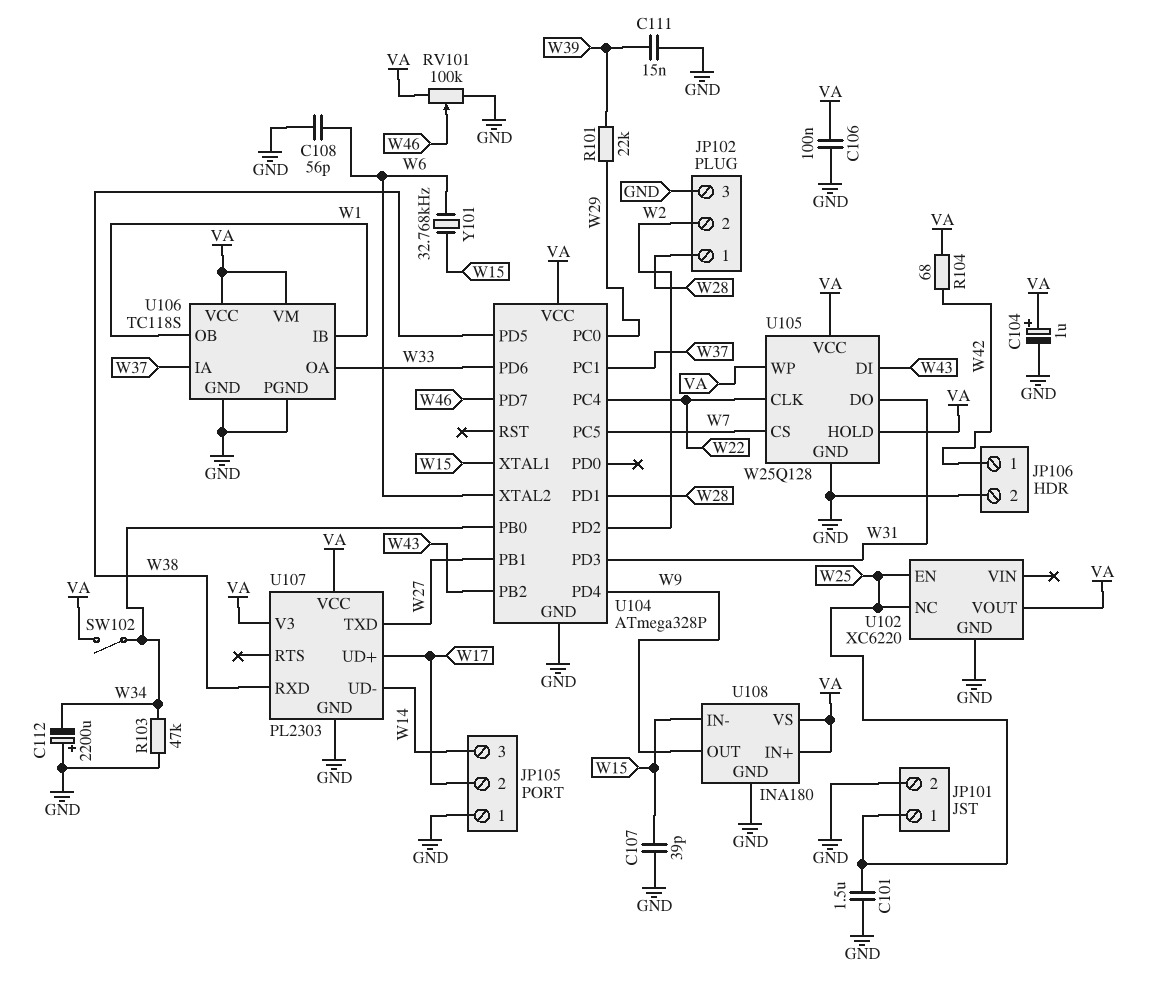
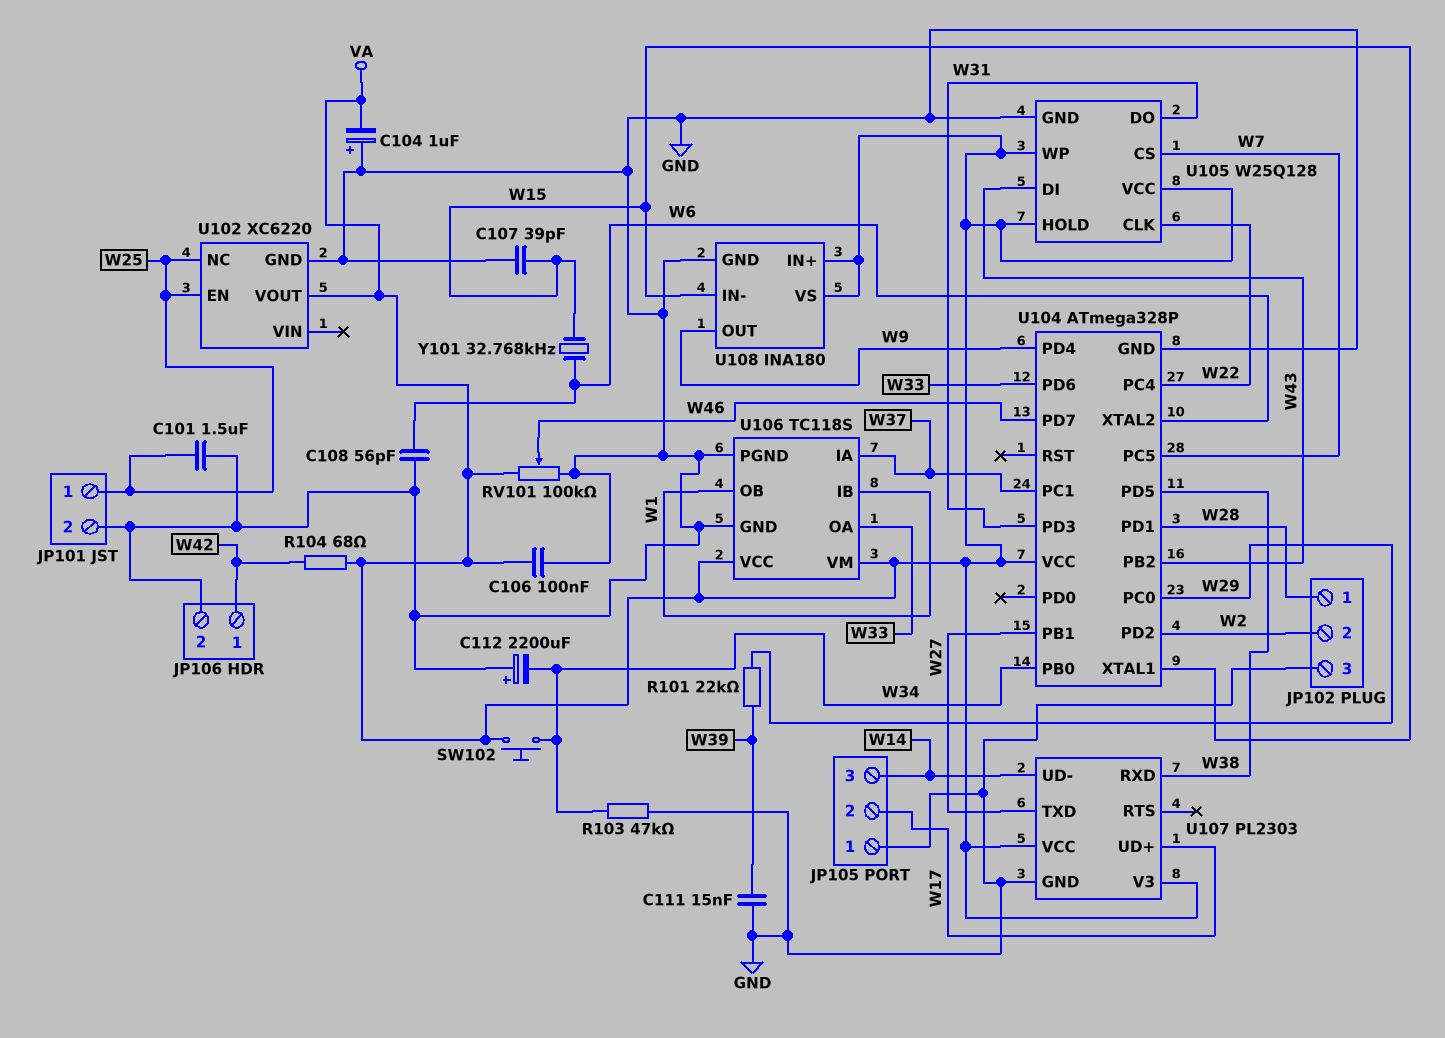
C104: 1uF (plus VA, minus GND) -> 1uF (plus GND, minus VA)
SW102: switch (VA, W34) -> button (VA, W34)

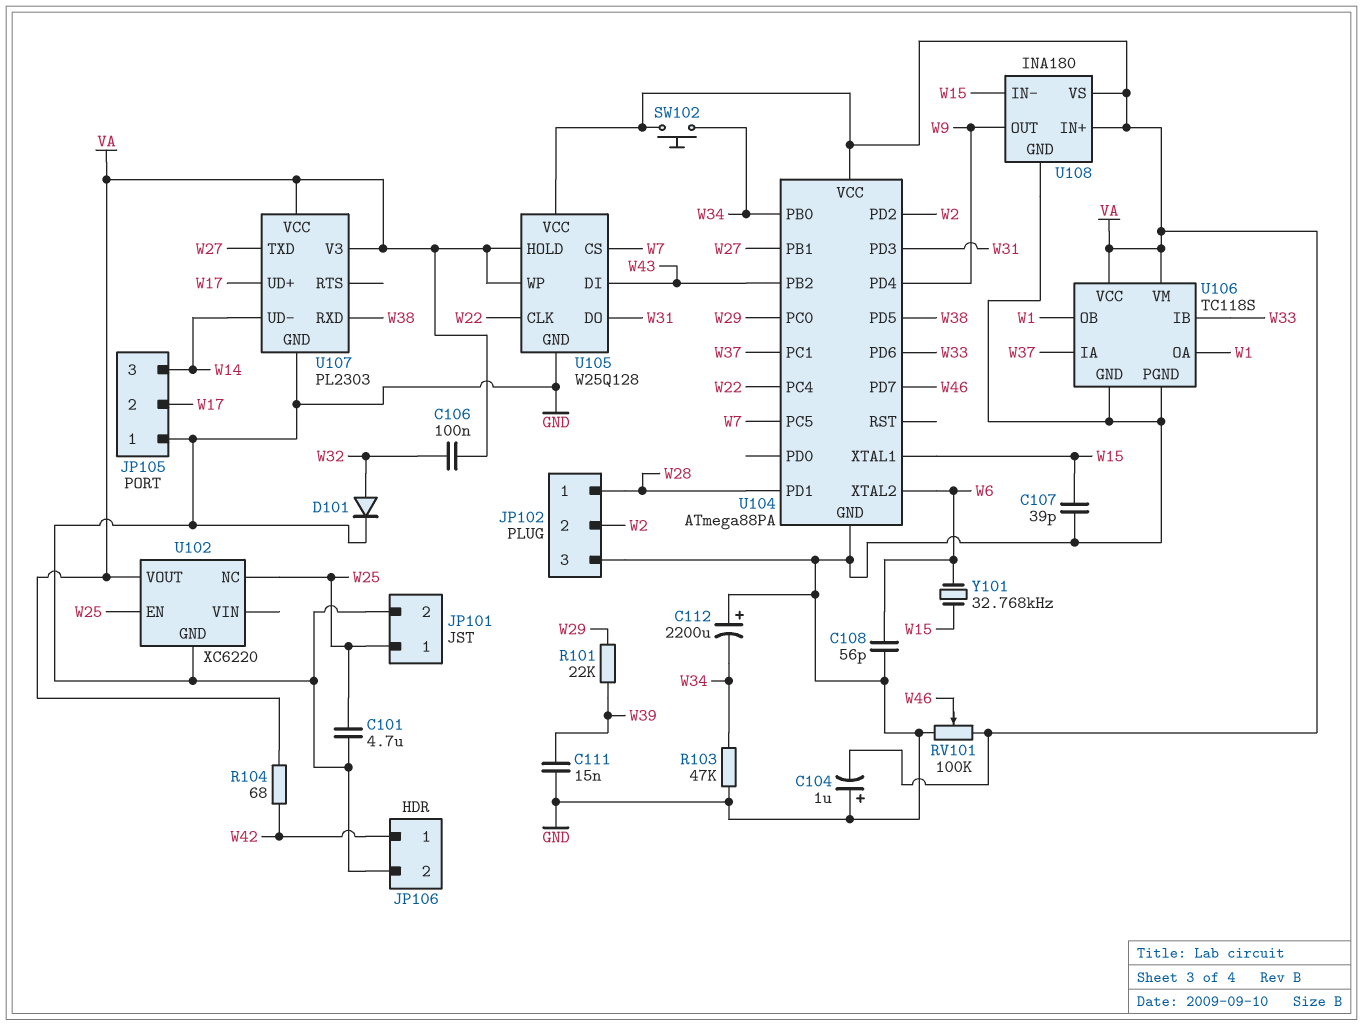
C101: 1.5uF (GND, W25) -> 4.7uF (GND, W25)
C106: 100nF (GND, VA) -> 100nF (VA, W32)
D101: none -> diode (A W32, K GND)
U104: ATmega328P -> ATmega88PA
U106 pin IB: W1 -> W33
U106 pin OA: W33 -> W1

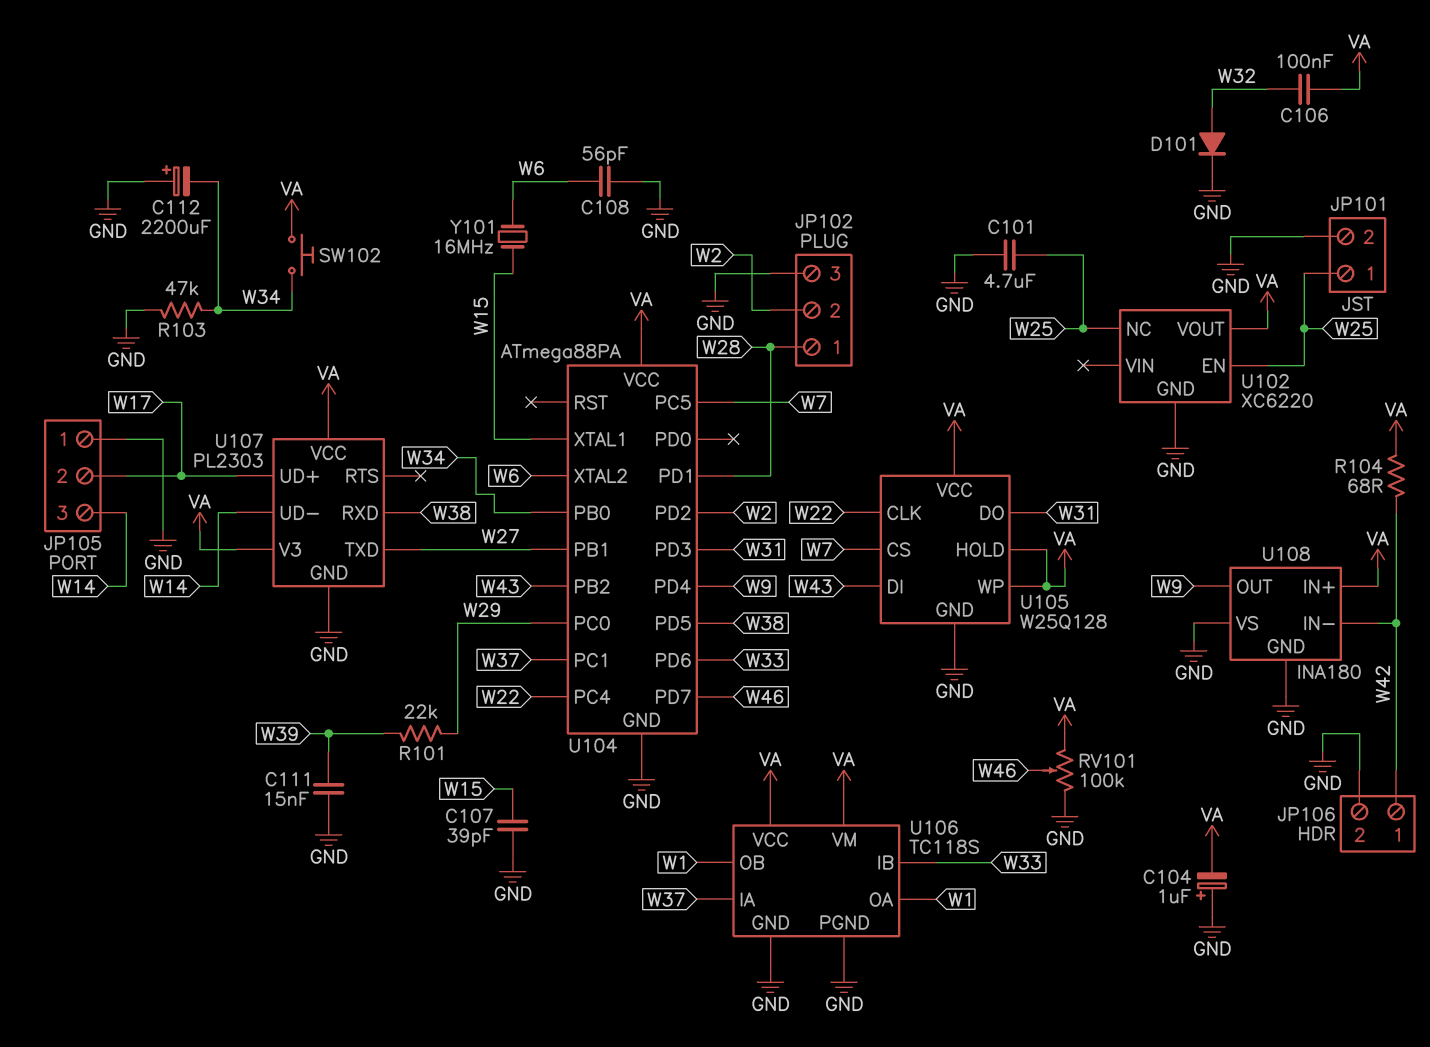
U108 pin IN-: W15 -> W42
U108 pin VS: VA -> GND
Y101: 32.768kHz (W6, W15) -> 16MHz (W6, W15)

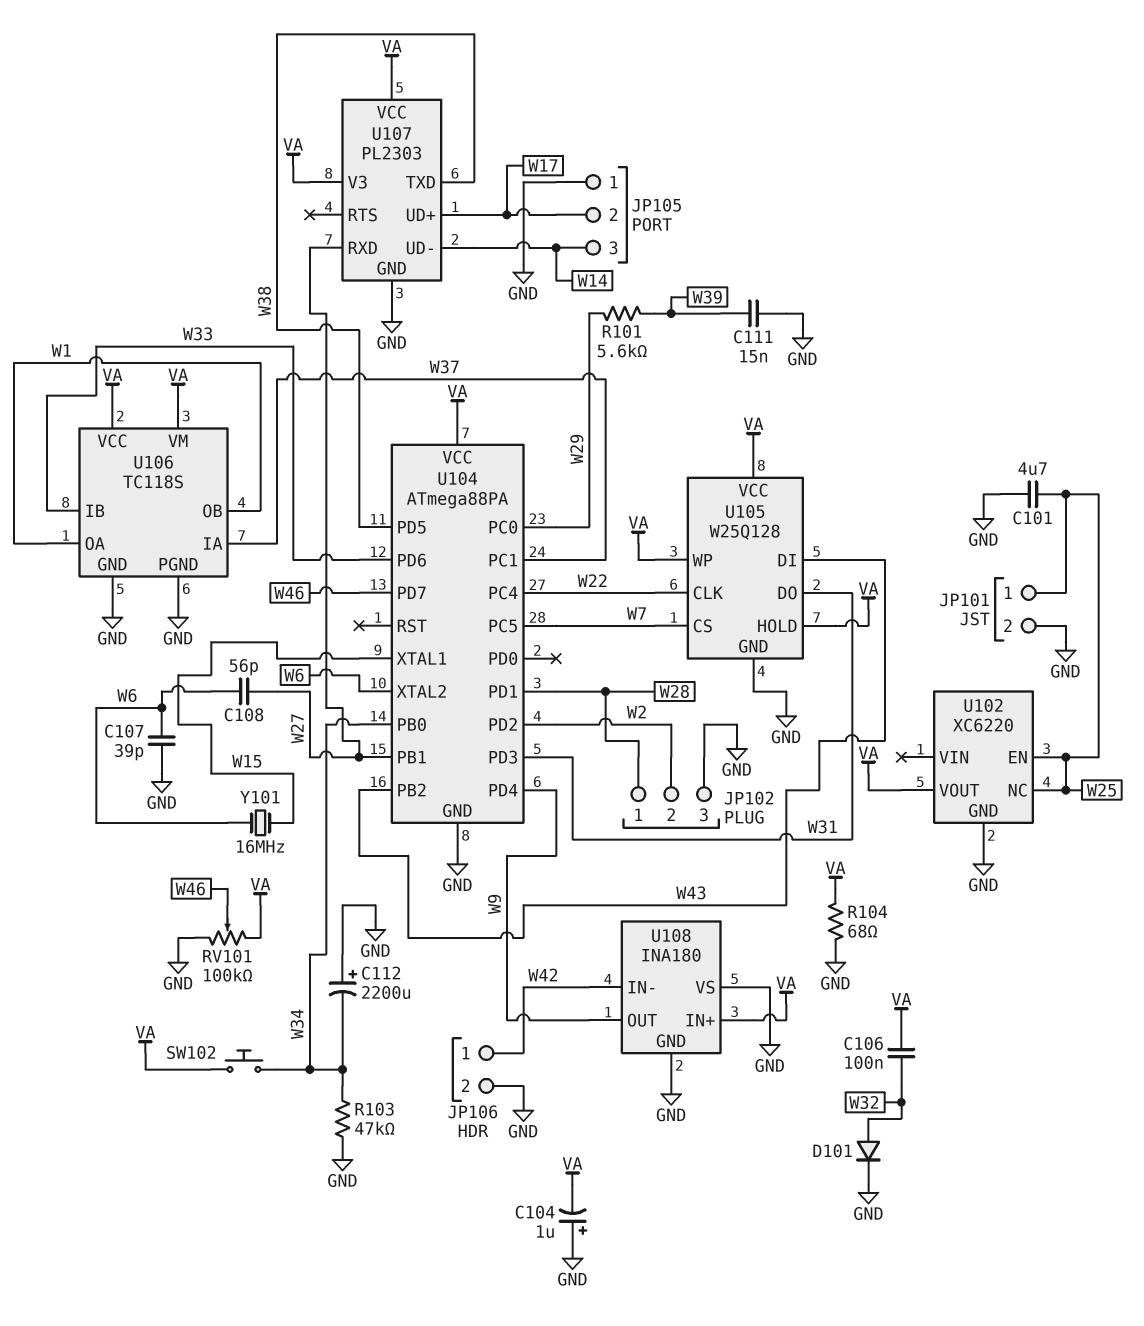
C107: 39pF (GND, W15) -> 39pF (GND, W6)
C108: 56pF (GND, W6) -> 56pF (W6, W27)
R101: 22k (W29, W39) -> 5.6k (W29, W39)
R104: 68 (VA, W42) -> 68 (GND, VA)
U107 pin RXD: W38 -> W27
U107 pin TXD: W27 -> W38

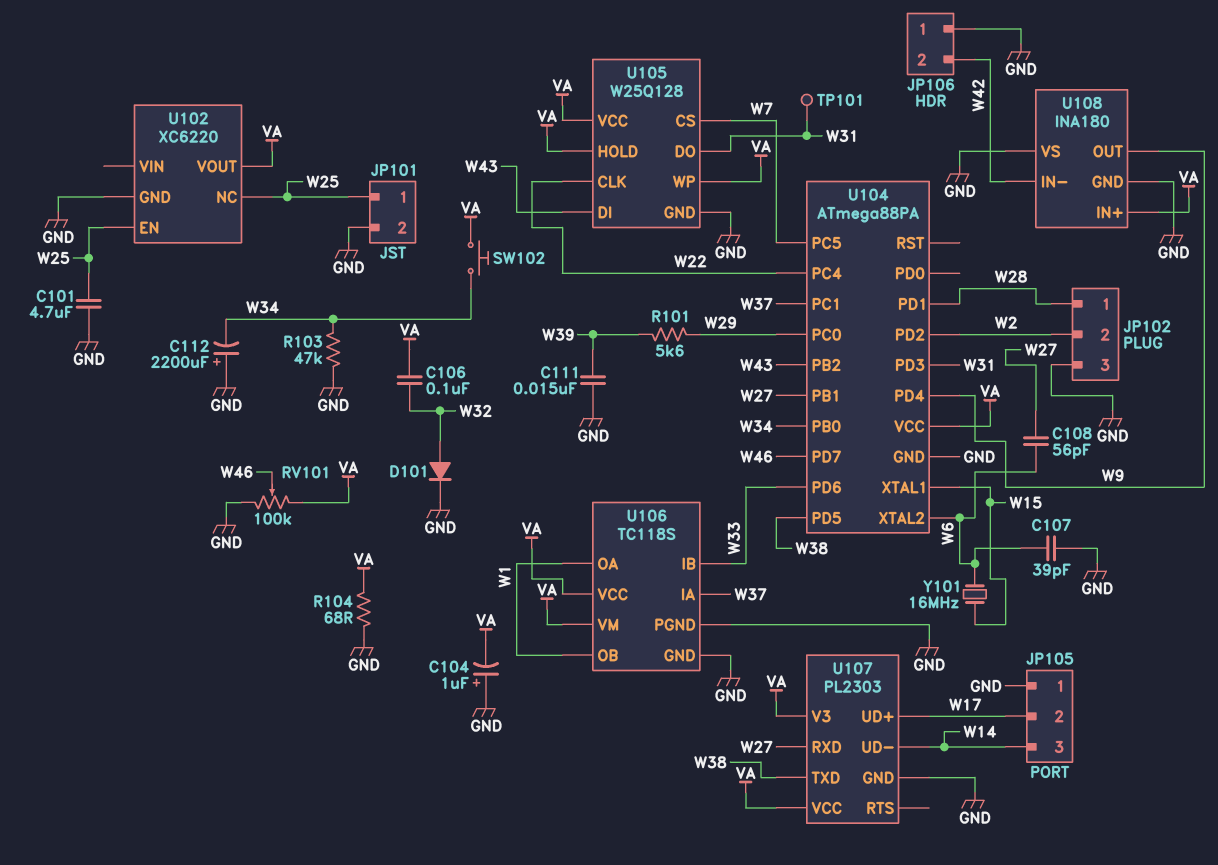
JP106 pin 1: W42 -> GND
JP106 pin 2: GND -> W42
TP101: none -> test point (W31)

